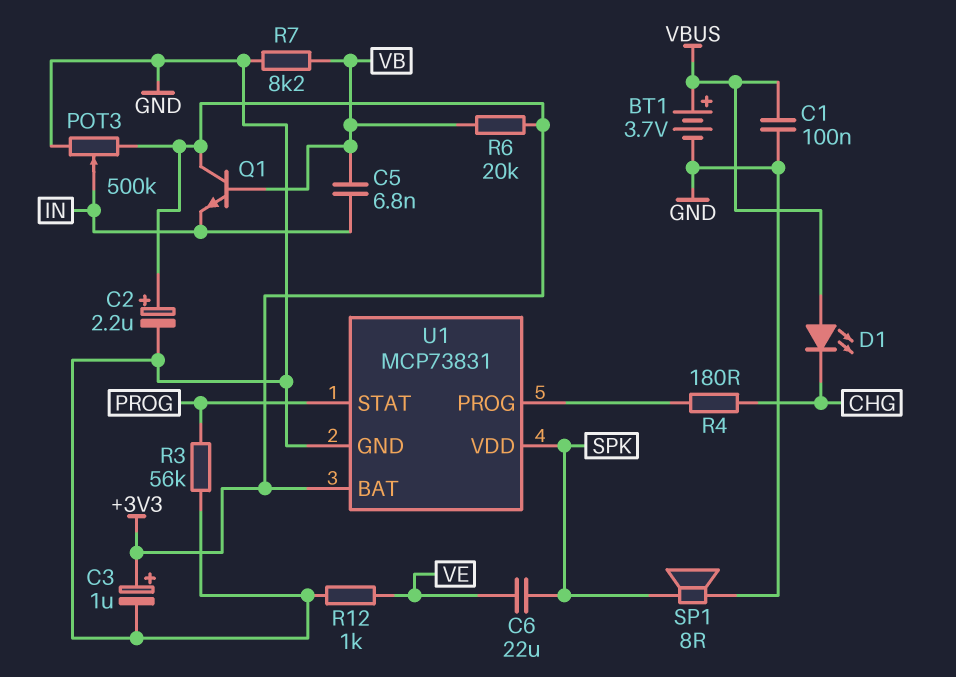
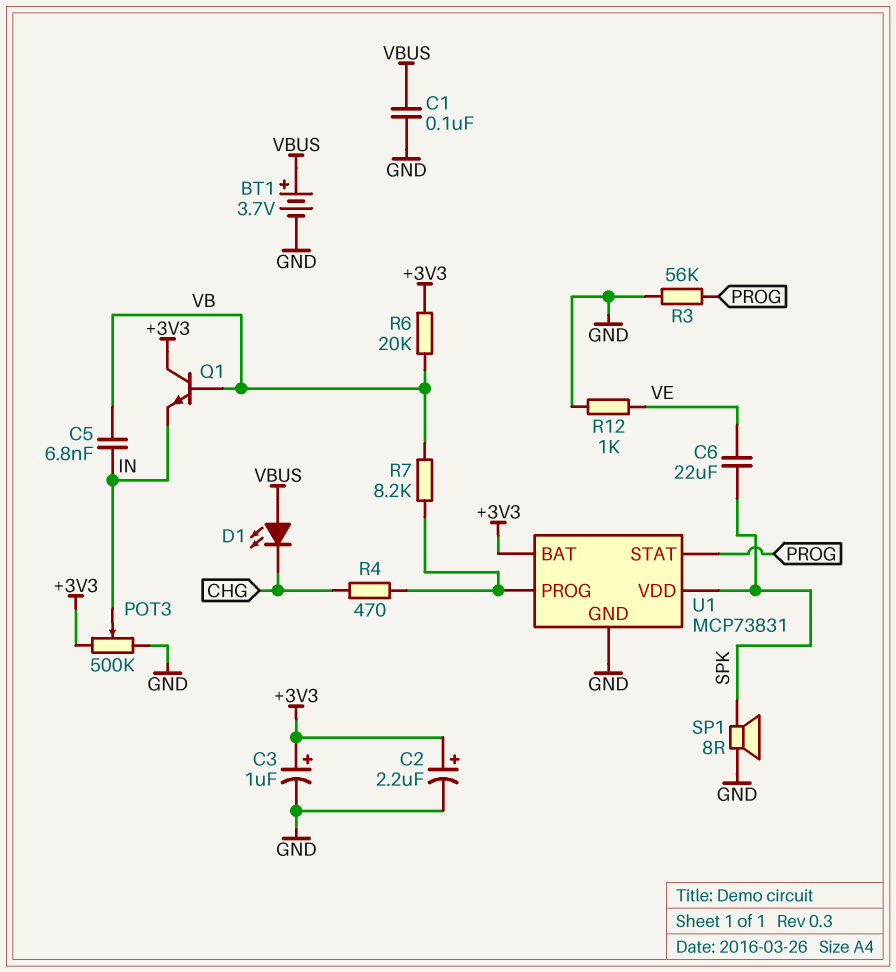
R4: 180 (CHG, U1/PROG) -> 470 (CHG, U1/PROG)
R7: 8.2k (GND, VB) -> 8.2k (U1/PROG, VB)

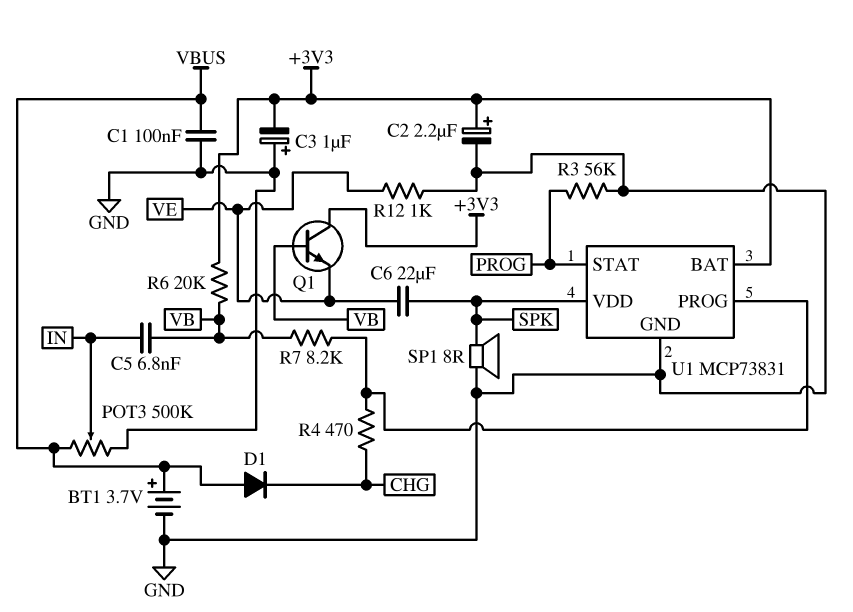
C3: 1uF (plus +3V3, minus GND) -> 1uF (plus GND, minus +3V3)
D1: LED (A VBUS, K CHG) -> diode (A VBUS, K CHG)
POT3: 500k (+3V3, GND, wiper IN) -> 500k (GND, VBUS, wiper IN)
Q1: NPN (B VB, C +3V3, E IN) -> NPN (B VB, C +3V3, E VE)

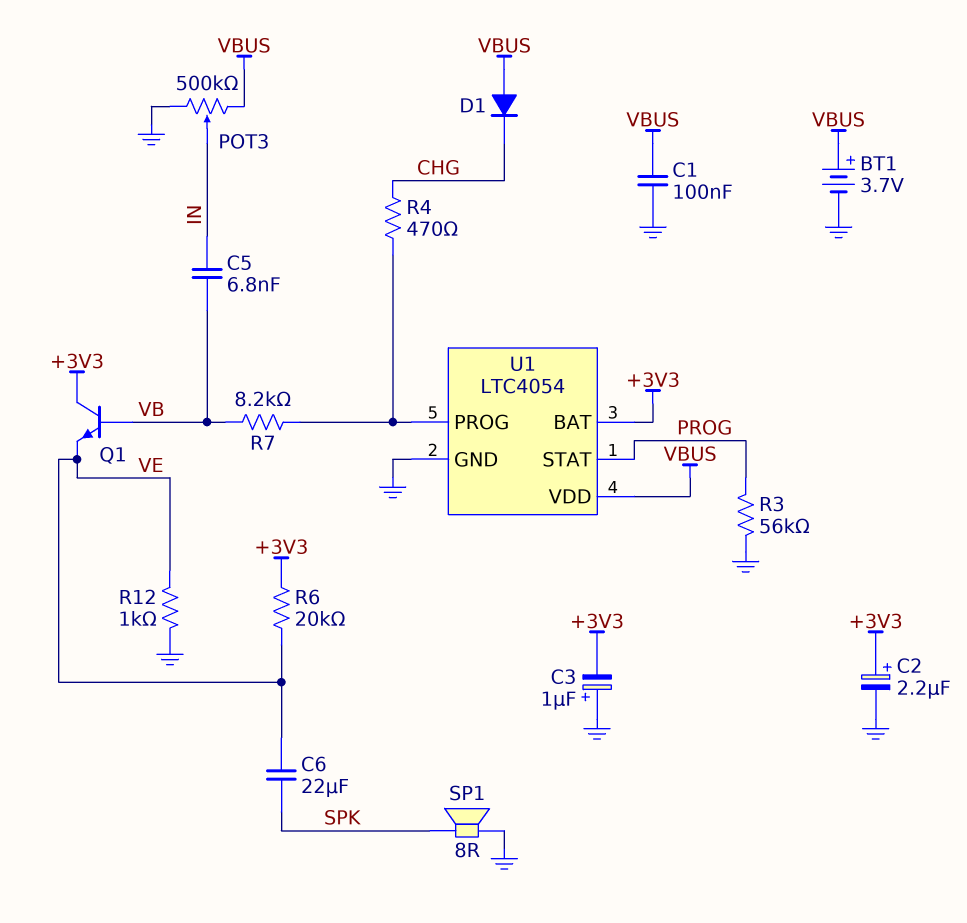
R6: 20k (+3V3, VB) -> 20k (+3V3, VE)
U1: MCP73831 -> LTC4054
U1 pin VDD: SPK -> VBUS

